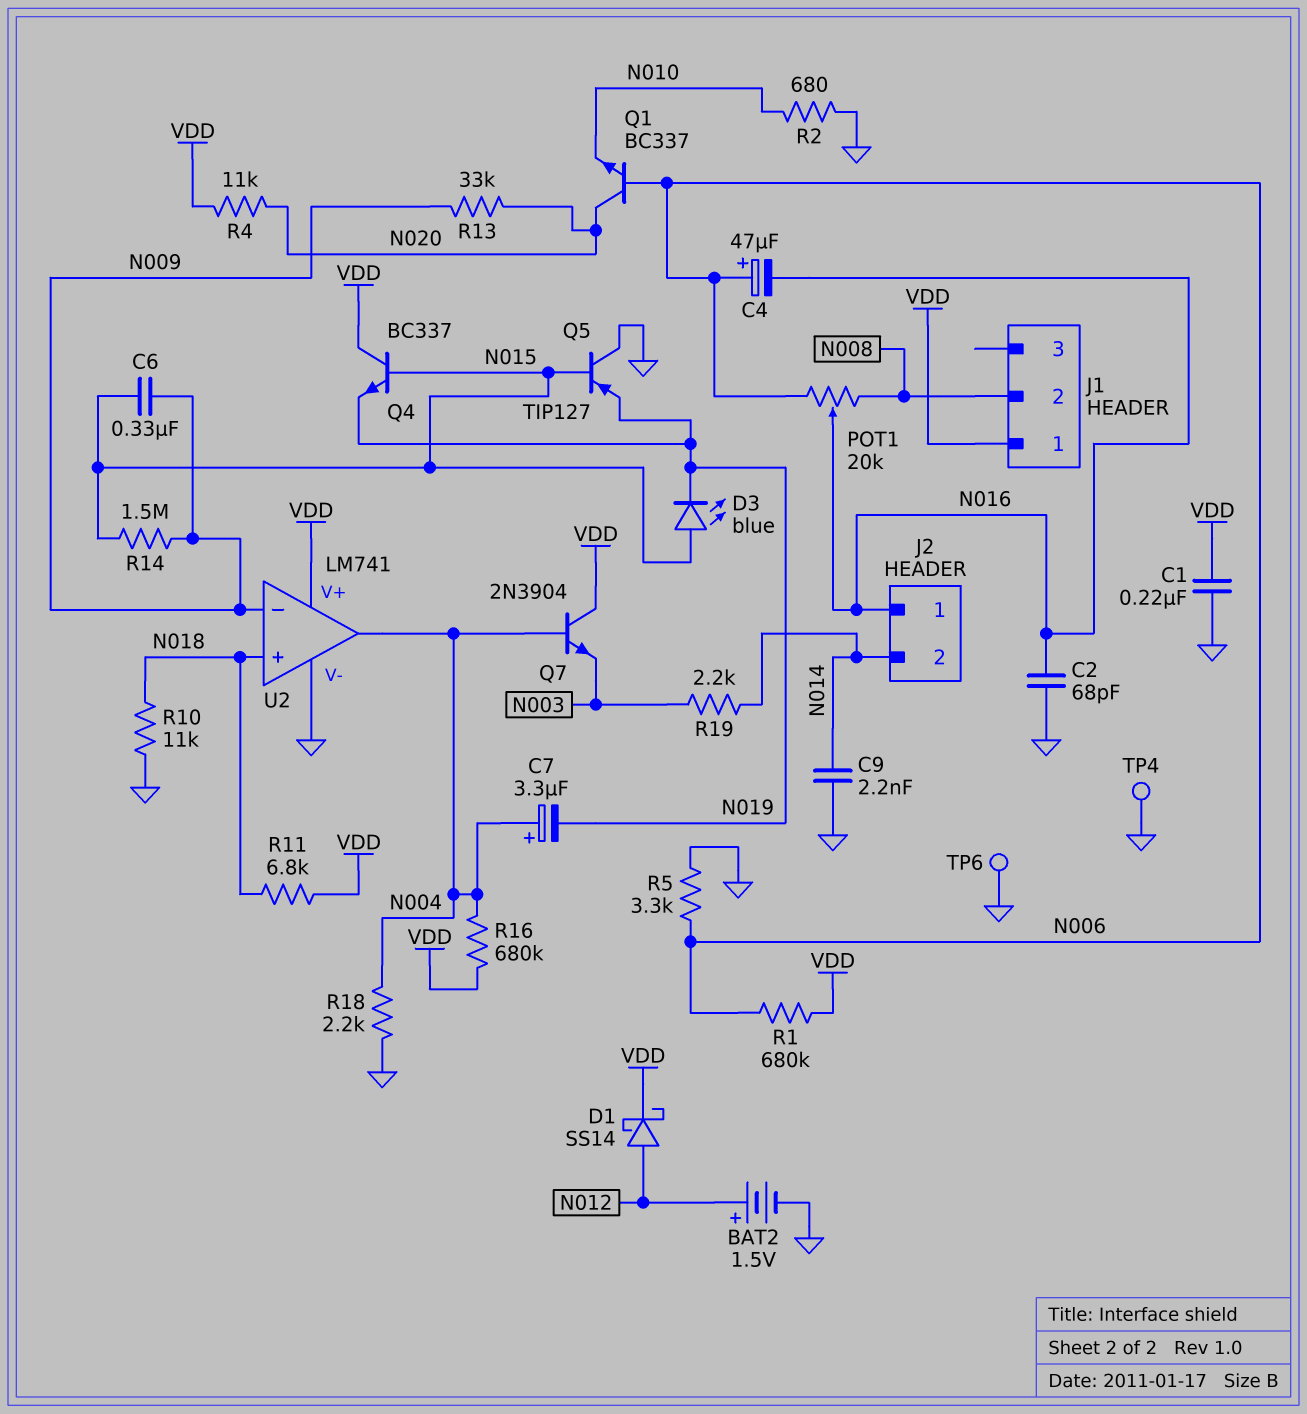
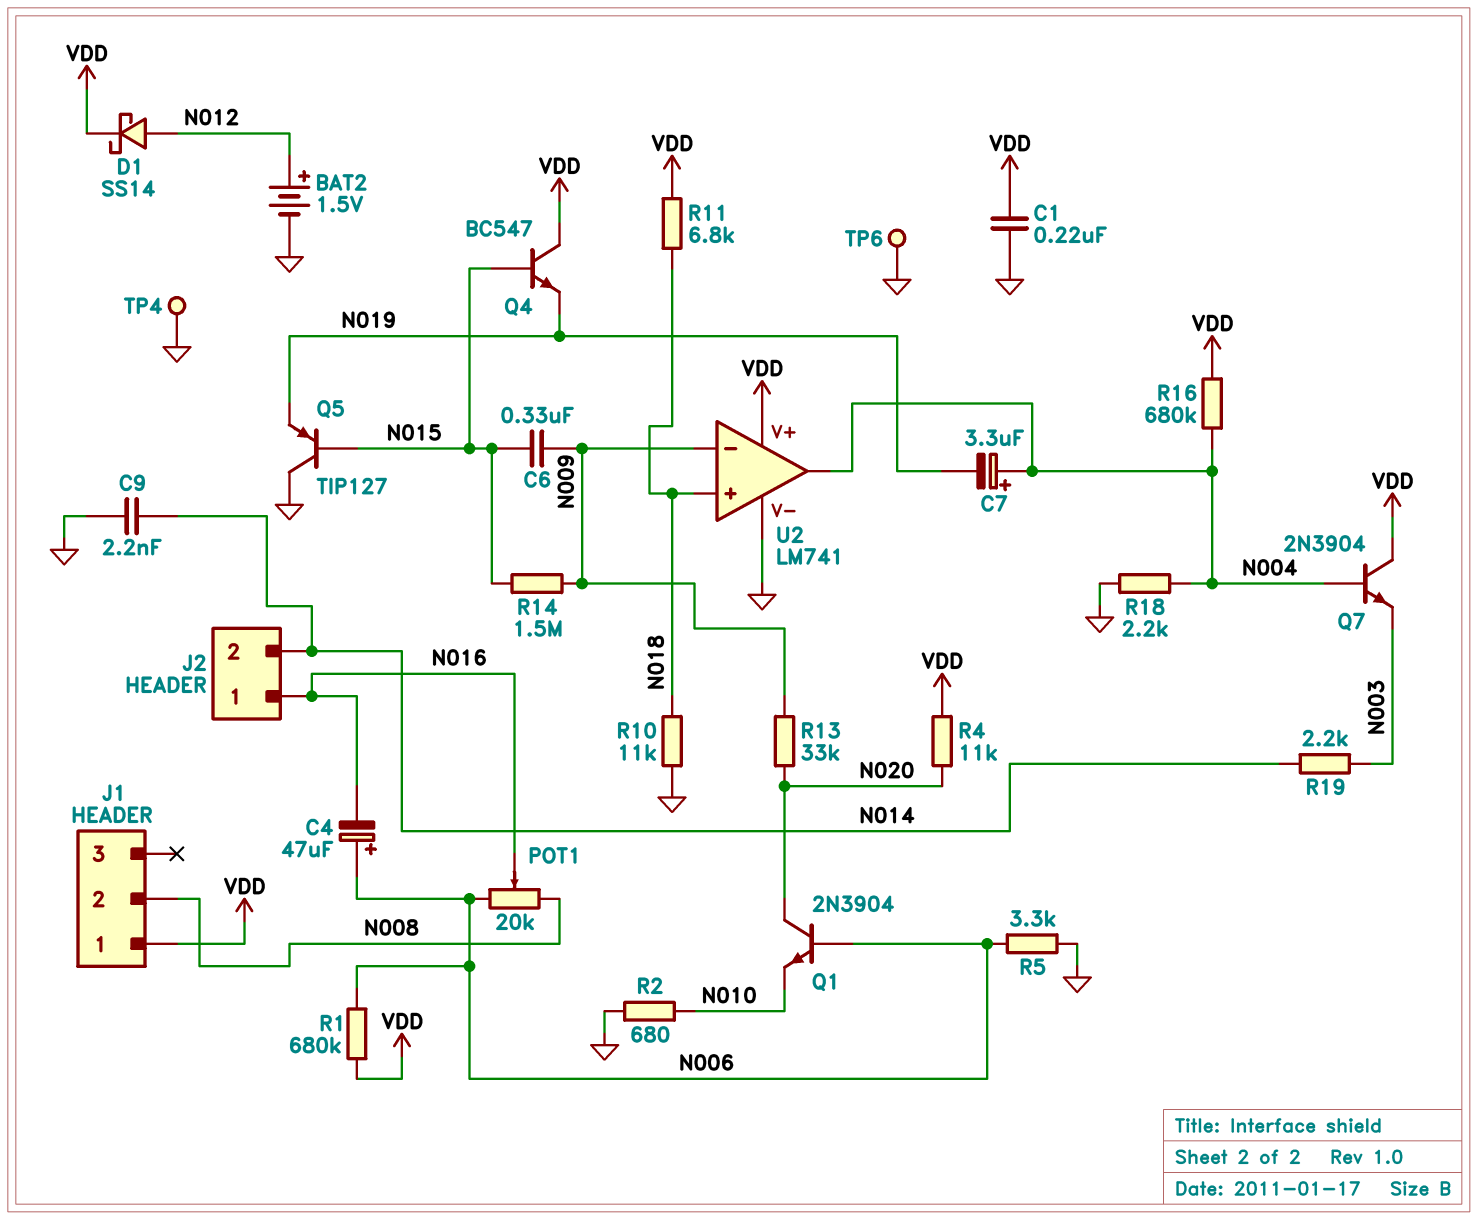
C2: 68pF (GND, N016) -> none
D3: LED blue (A N015, K N019) -> none
Q1: NPN BC337 (B N006, C N020, E N010) -> NPN 2N3904 (B N006, C N020, E N010)
Q4: NPN BC337 (B N015, C VDD, E N019) -> NPN BC547 (B N015, C VDD, E N019)

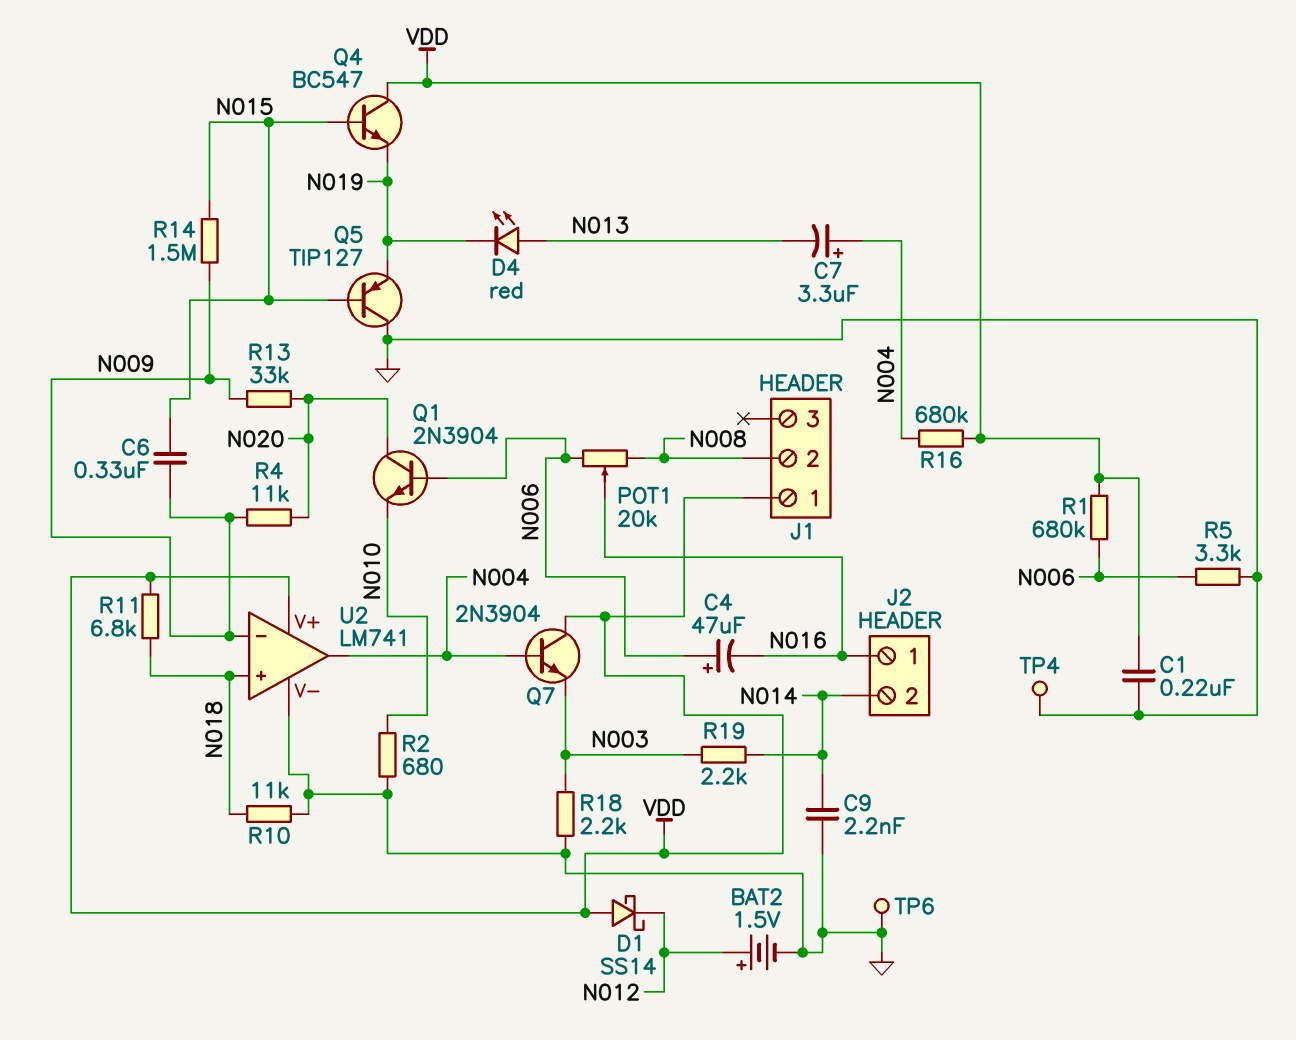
C7: 3.3uF (plus N004, minus N019) -> 3.3uF (plus N004, minus N013)
D1: schottky SS14 (A N012, K VDD) -> schottky SS14 (A VDD, K N012)
D4: none -> LED red (A N013, K N019)
R4: 11k (N020, VDD) -> 11k (N009, N020)
R18: 2.2k (GND, N004) -> 2.2k (GND, N003)

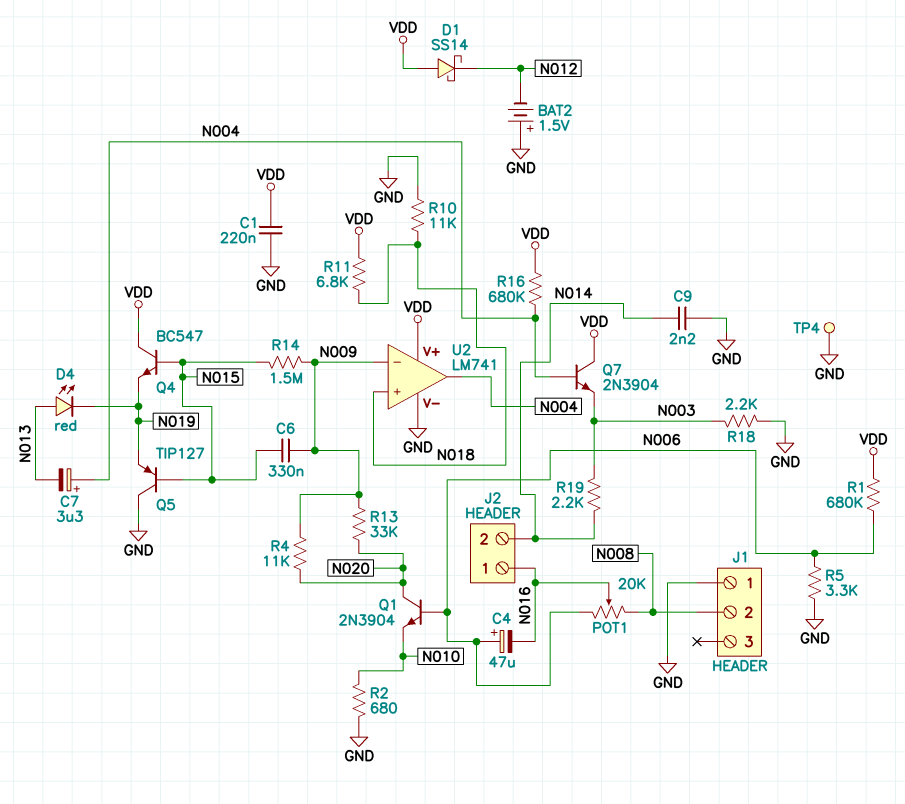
BAT2: 1.5V (plus N012, minus GND) -> 1.5V (plus GND, minus N012)
J1 pin 1: VDD -> GND
TP6: test point (GND) -> none

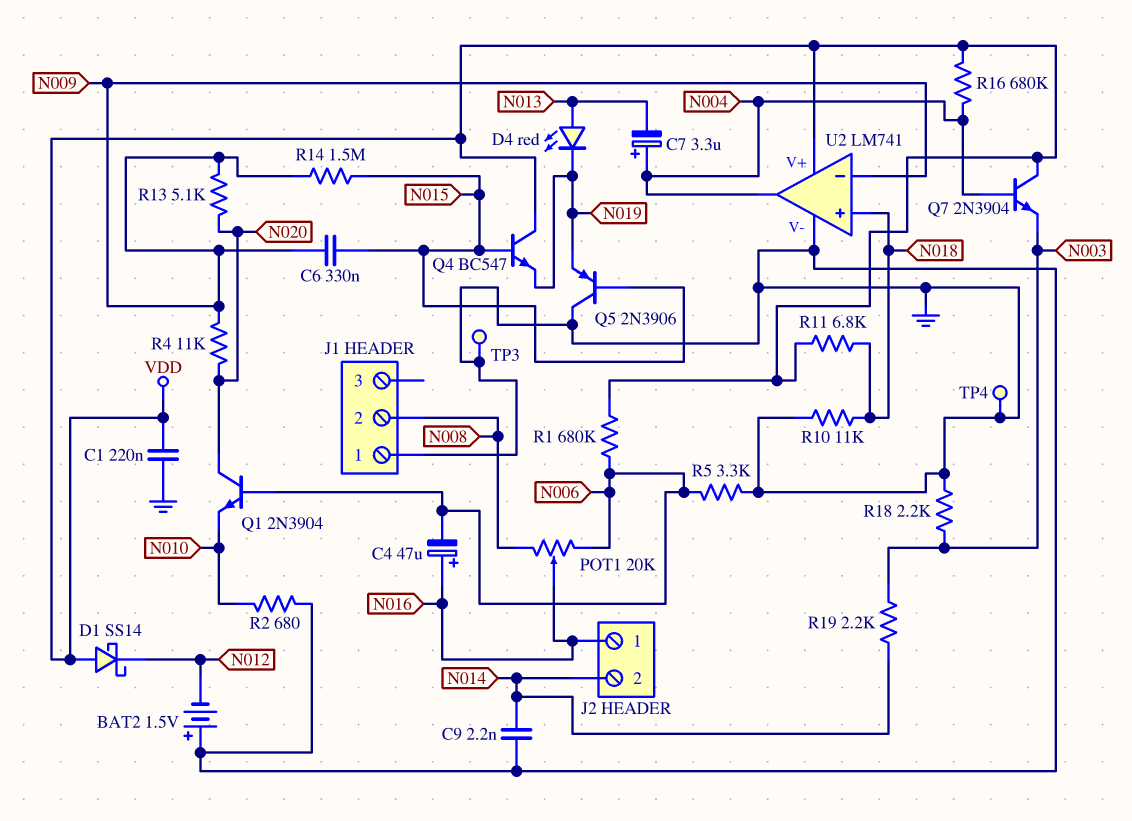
C4: 47uF (plus N006, minus N016) -> 47uF (plus N016, minus N006)
Q5: PNP TIP127 (B N015, C GND, E N019) -> PNP 2N3906 (B N015, C GND, E N019)
R13: 33k (N009, N020) -> 5.1k (N009, N020)
TP3: none -> test point (GND)

